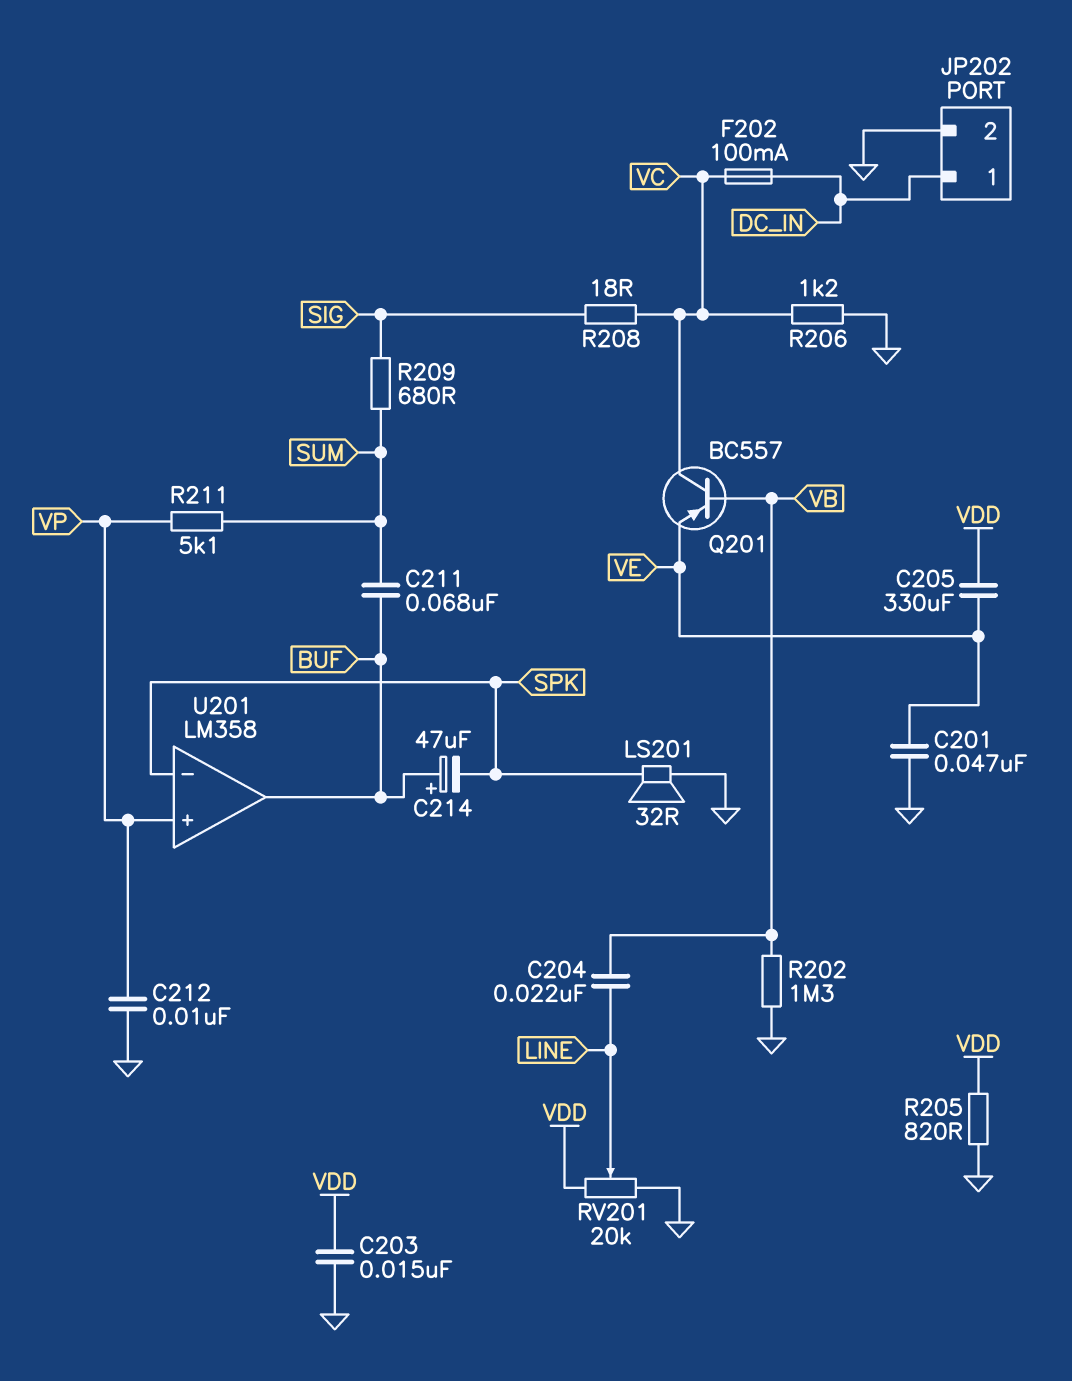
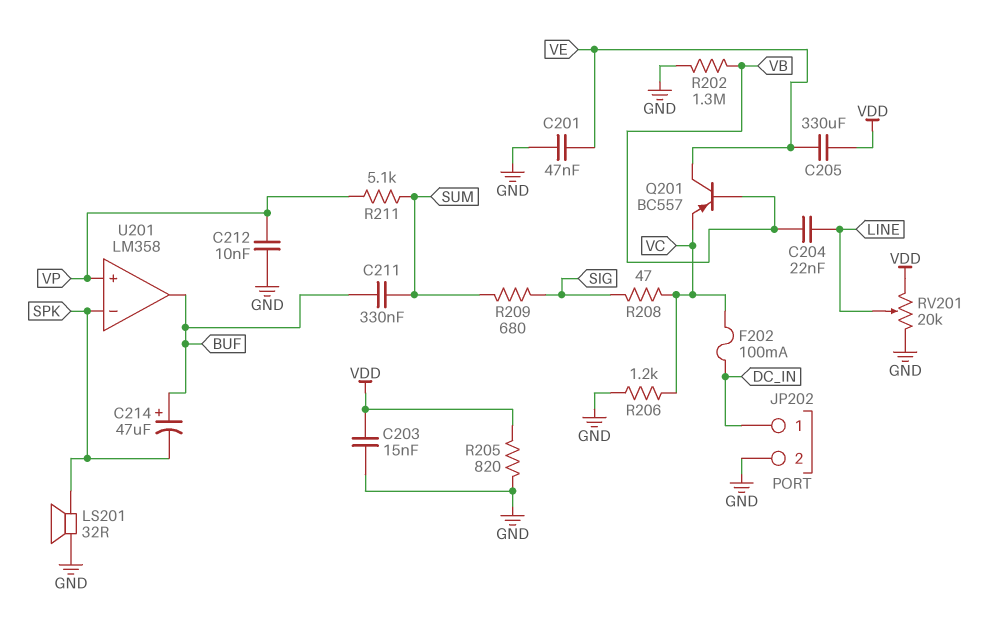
C211: 68nF (BUF, SUM) -> 330nF (BUF, SUM)
Q201: PNP BC557 (B VB, C VC, E VE) -> PNP BC557 (B VB, C VE, E VC)
R208: 18 (SIG, VC) -> 47 (SIG, VC)

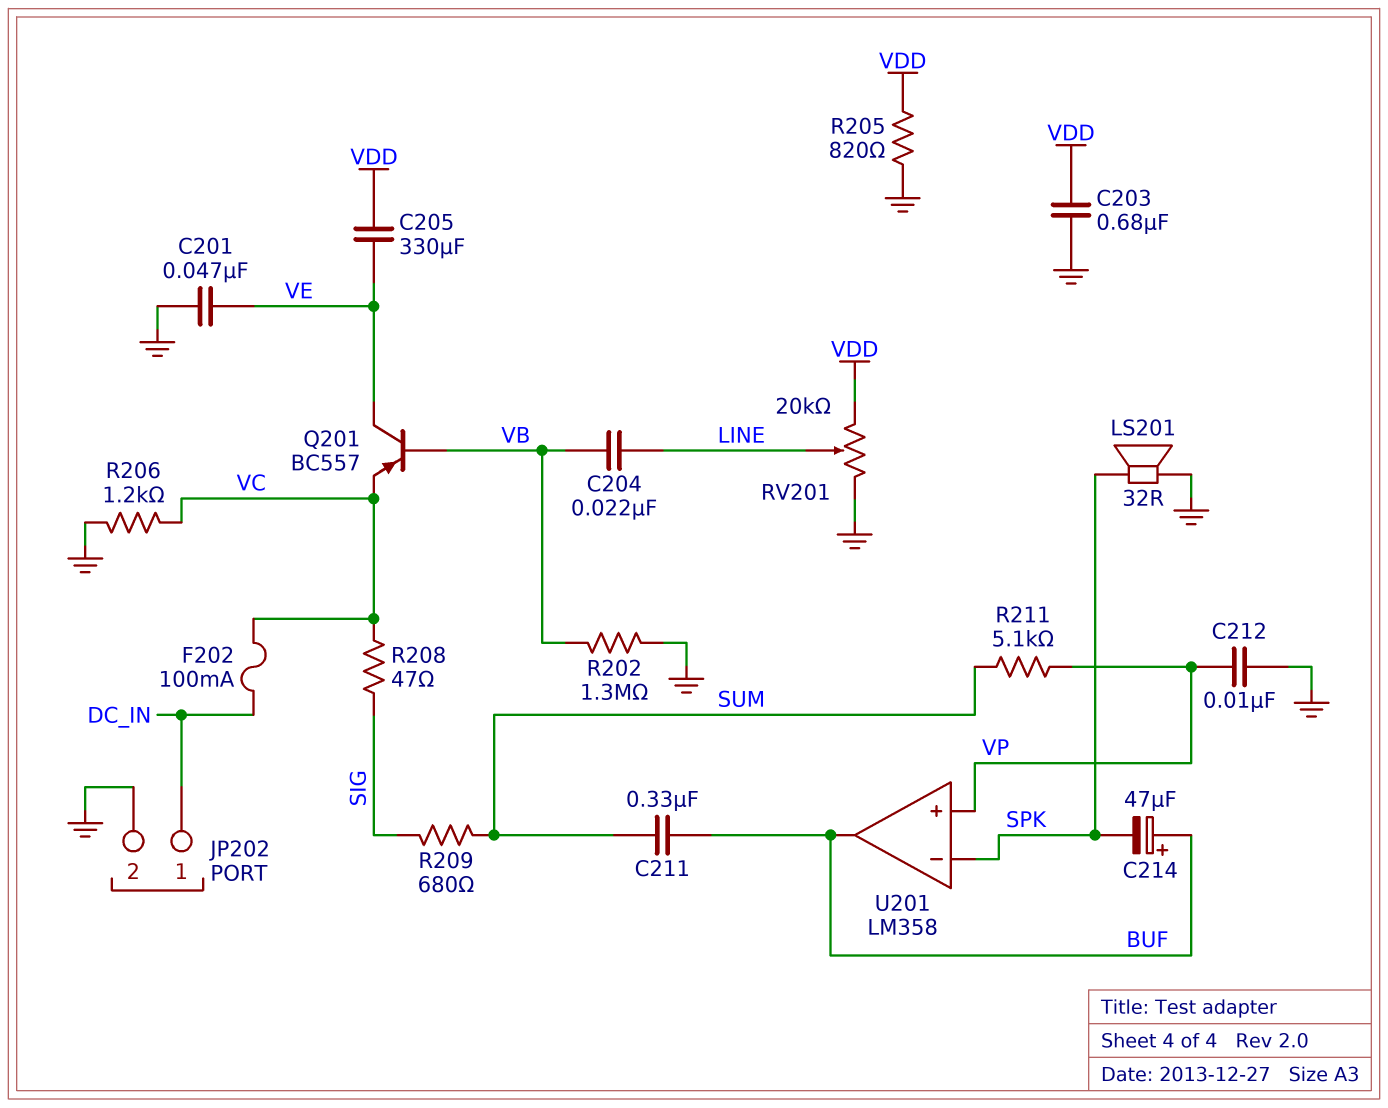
C203: 15nF (GND, VDD) -> 680nF (GND, VDD)

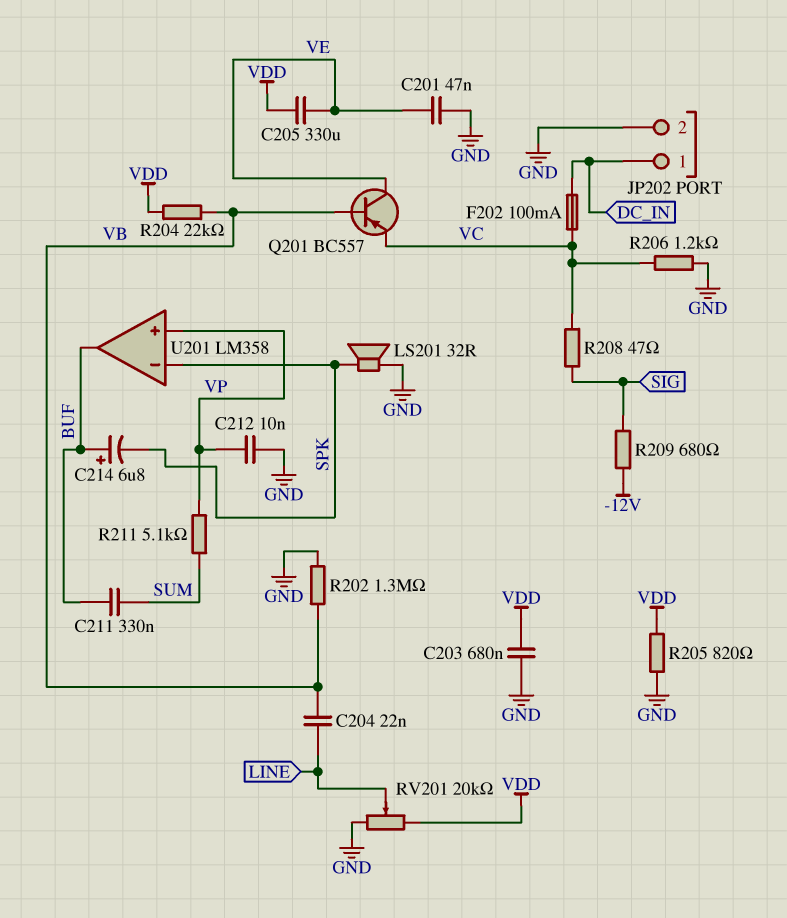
C214: 47uF (plus BUF, minus SPK) -> 6.8uF (plus BUF, minus SPK)
R204: none -> 22k (VB, VDD)
R209: 680 (SIG, SUM) -> 680 (-12V, SIG)

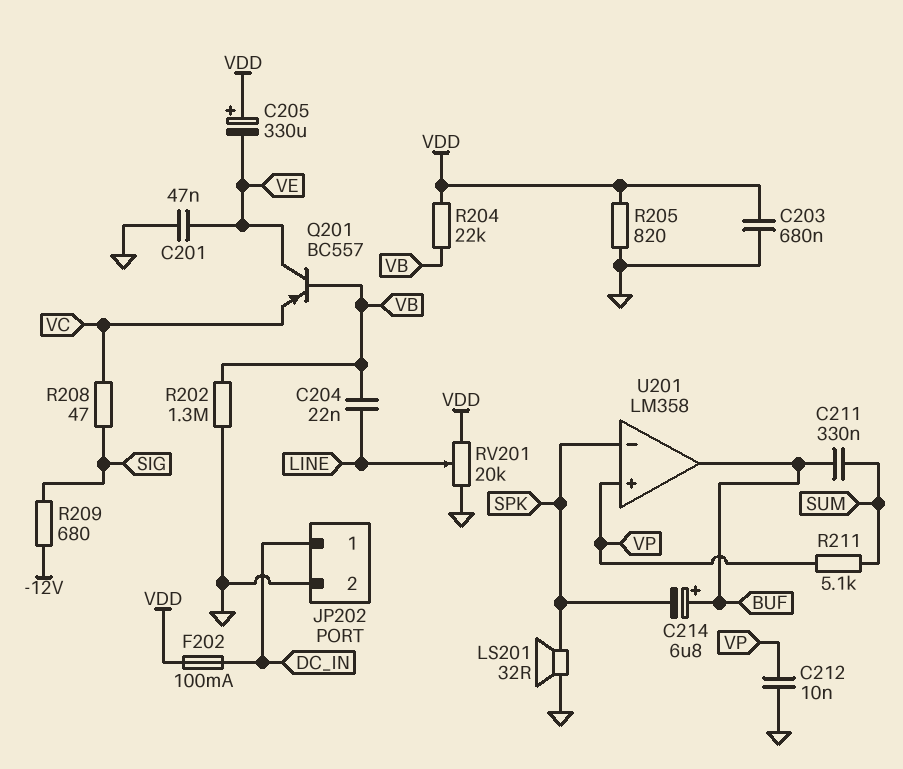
C205: 330uF (VDD, VE) -> 330uF (plus VDD, minus VE)
F202: 100mA (DC_IN, VC) -> 100mA (DC_IN, VDD)
R206: 1.2k (GND, VC) -> none

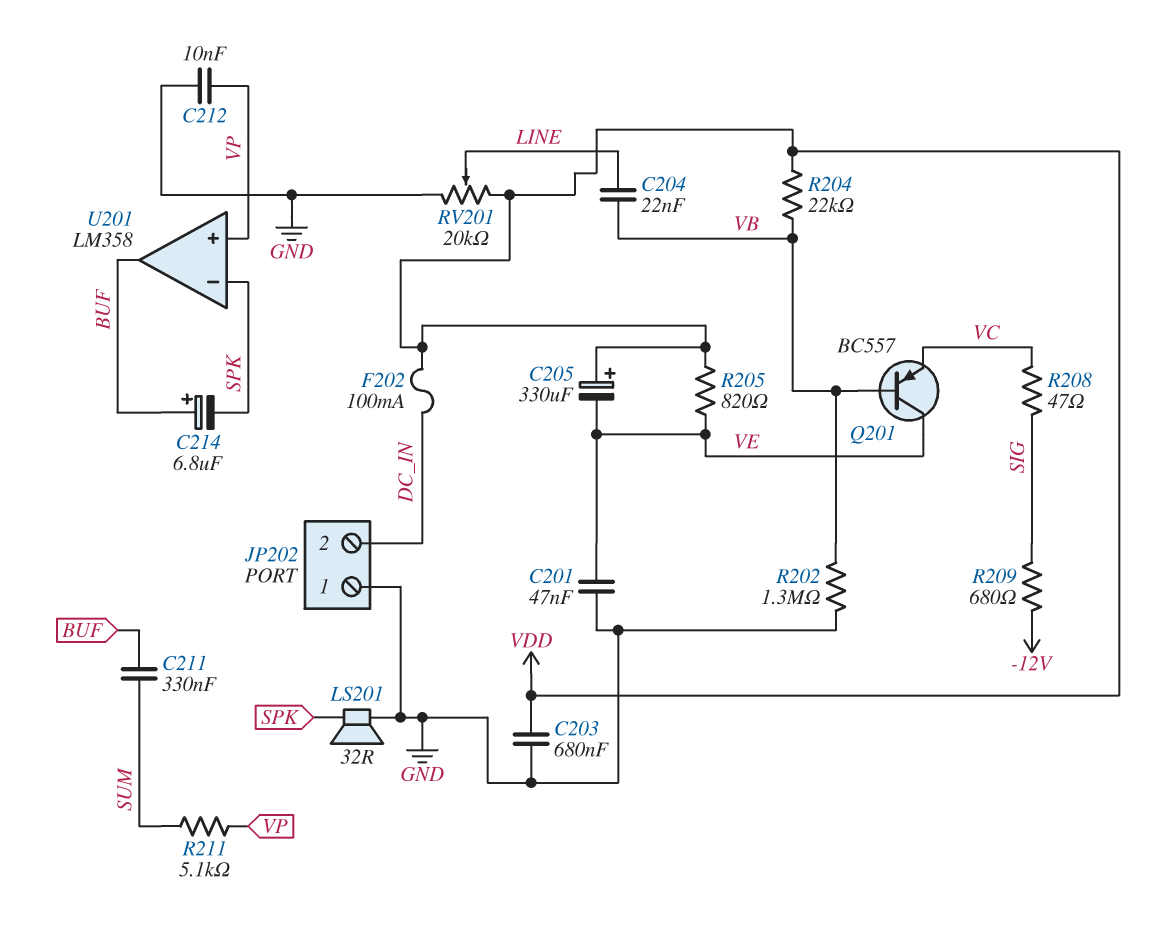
JP202 pin 1: DC_IN -> GND
JP202 pin 2: GND -> DC_IN
R205: 820 (GND, VDD) -> 820 (VDD, VE)

